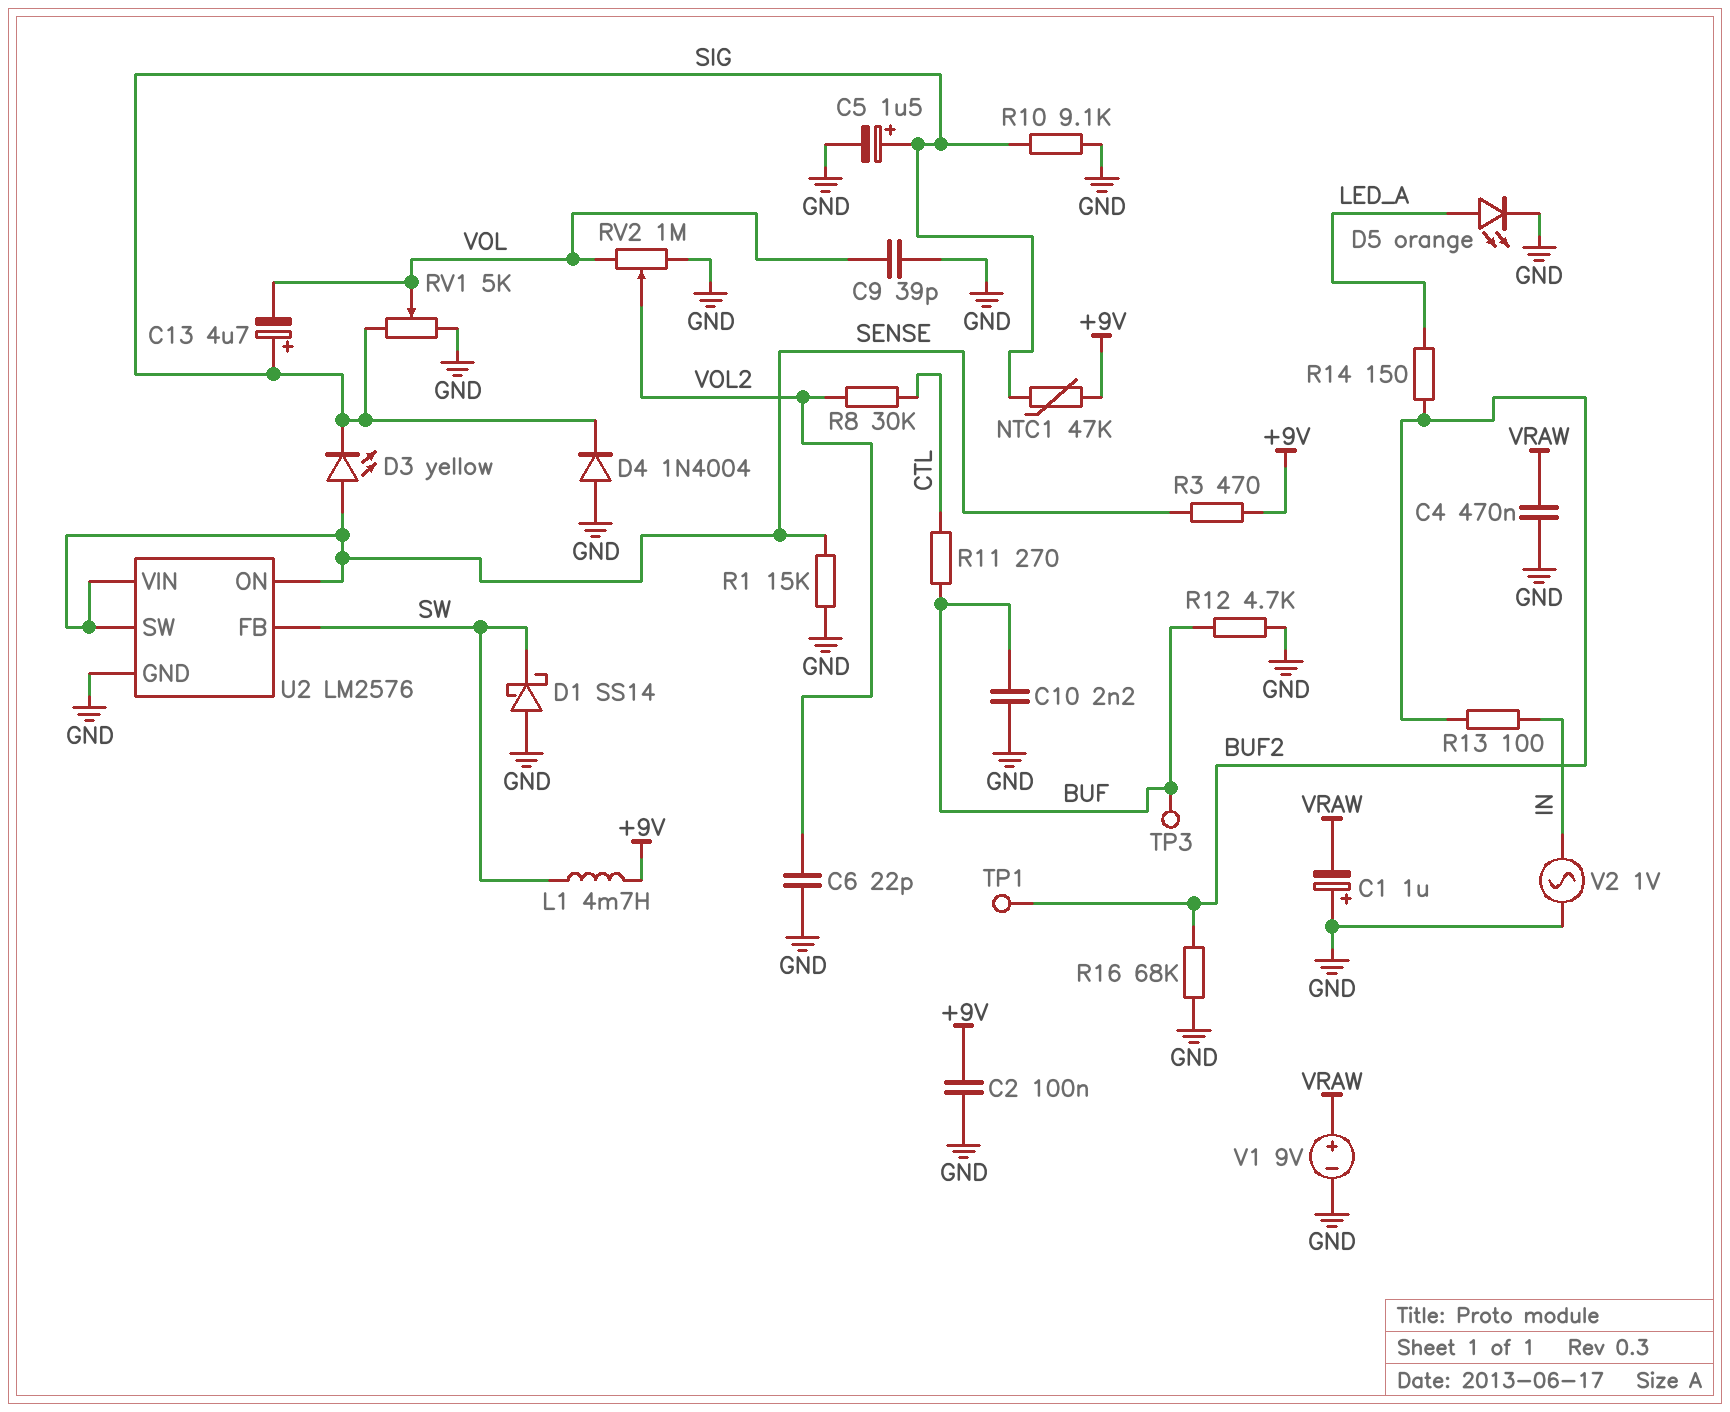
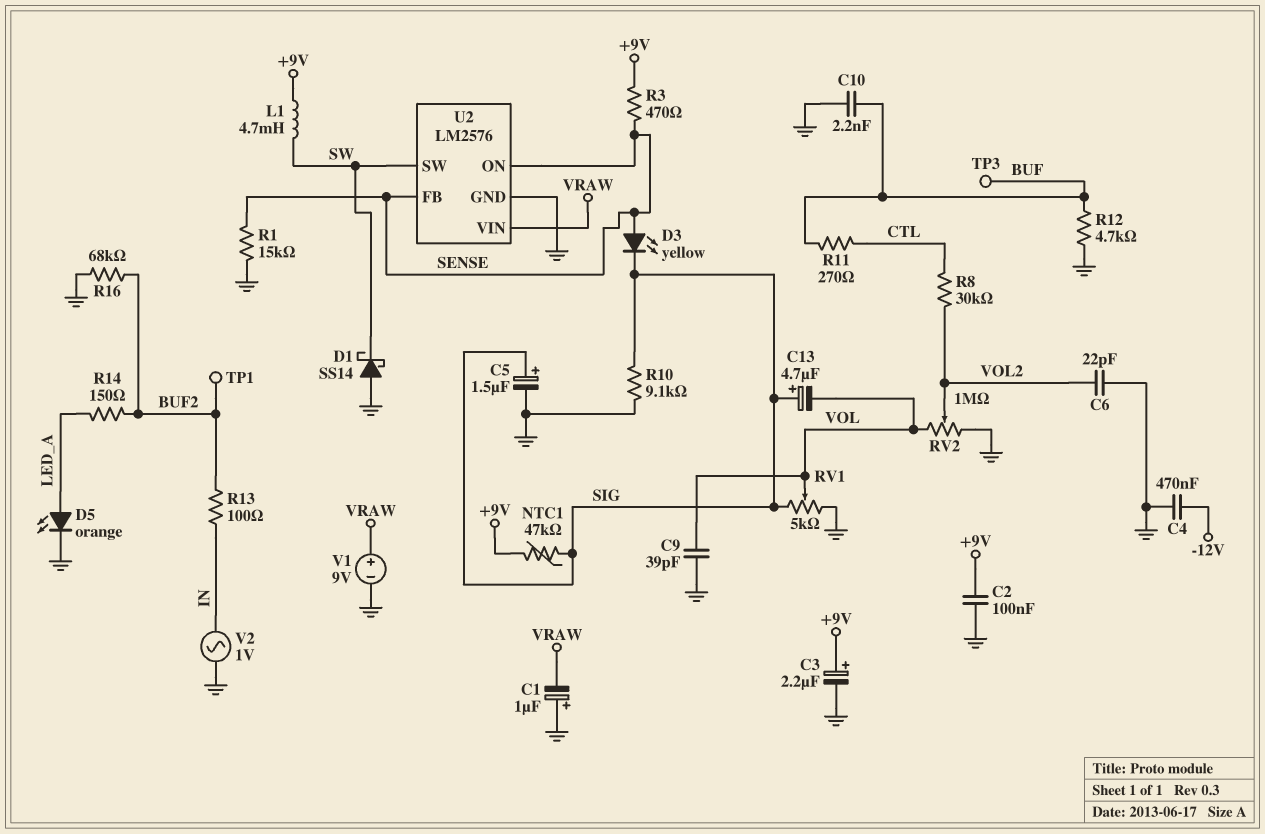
C3: none -> 2.2uF (plus +9V, minus GND)
C4: 470nF (GND, VRAW) -> 470nF (-12V, GND)
D4: diode 1N4004 (A GND, K SIG) -> none
U2 pin FB: SW -> SENSE
U2 pin SW: SENSE -> SW
U2 pin VIN: SENSE -> VRAW

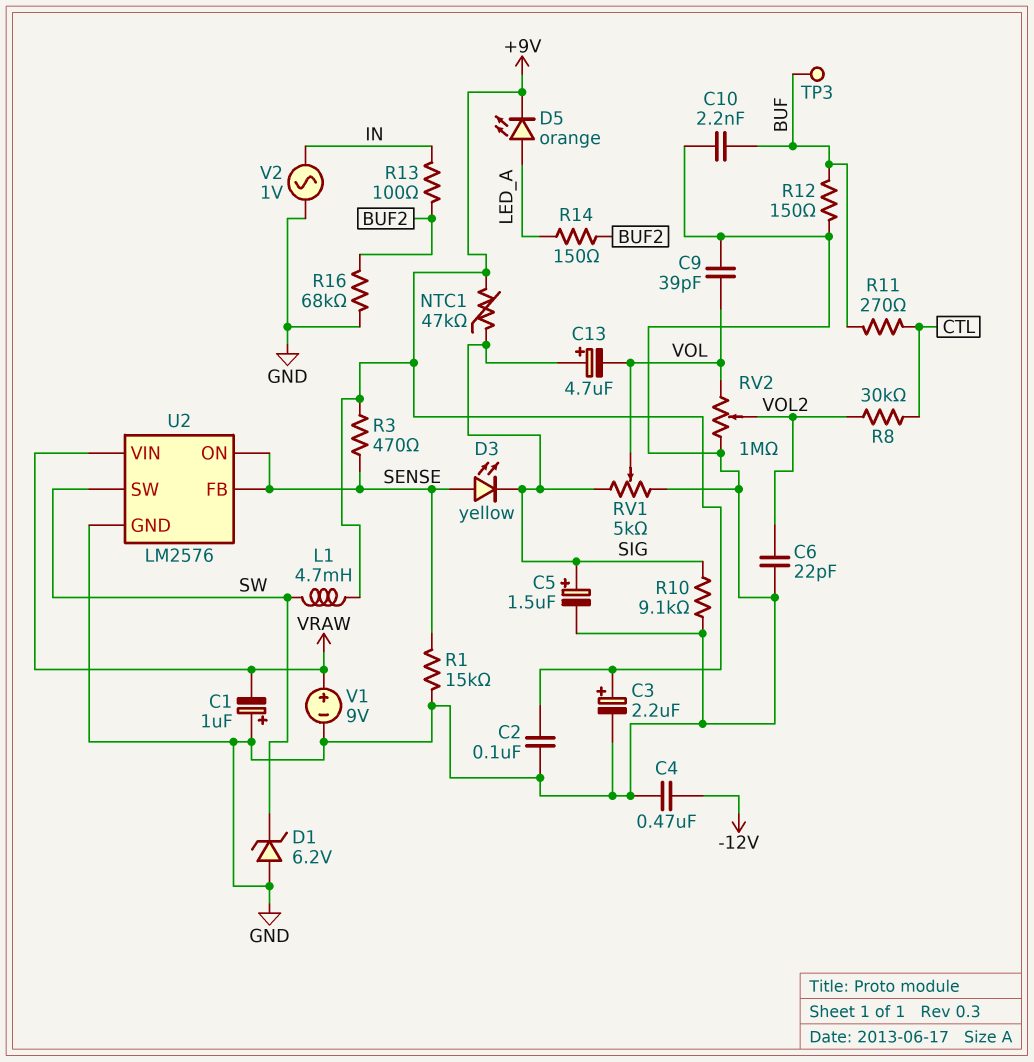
D1: schottky SS14 (A GND, K SW) -> zener 6.2V (A GND, K SW)
D5: LED orange (A LED_A, K GND) -> LED orange (A LED_A, K +9V)
R12: 4.7k (BUF, GND) -> 150 (BUF, GND)
TP1: test point (BUF2) -> none

